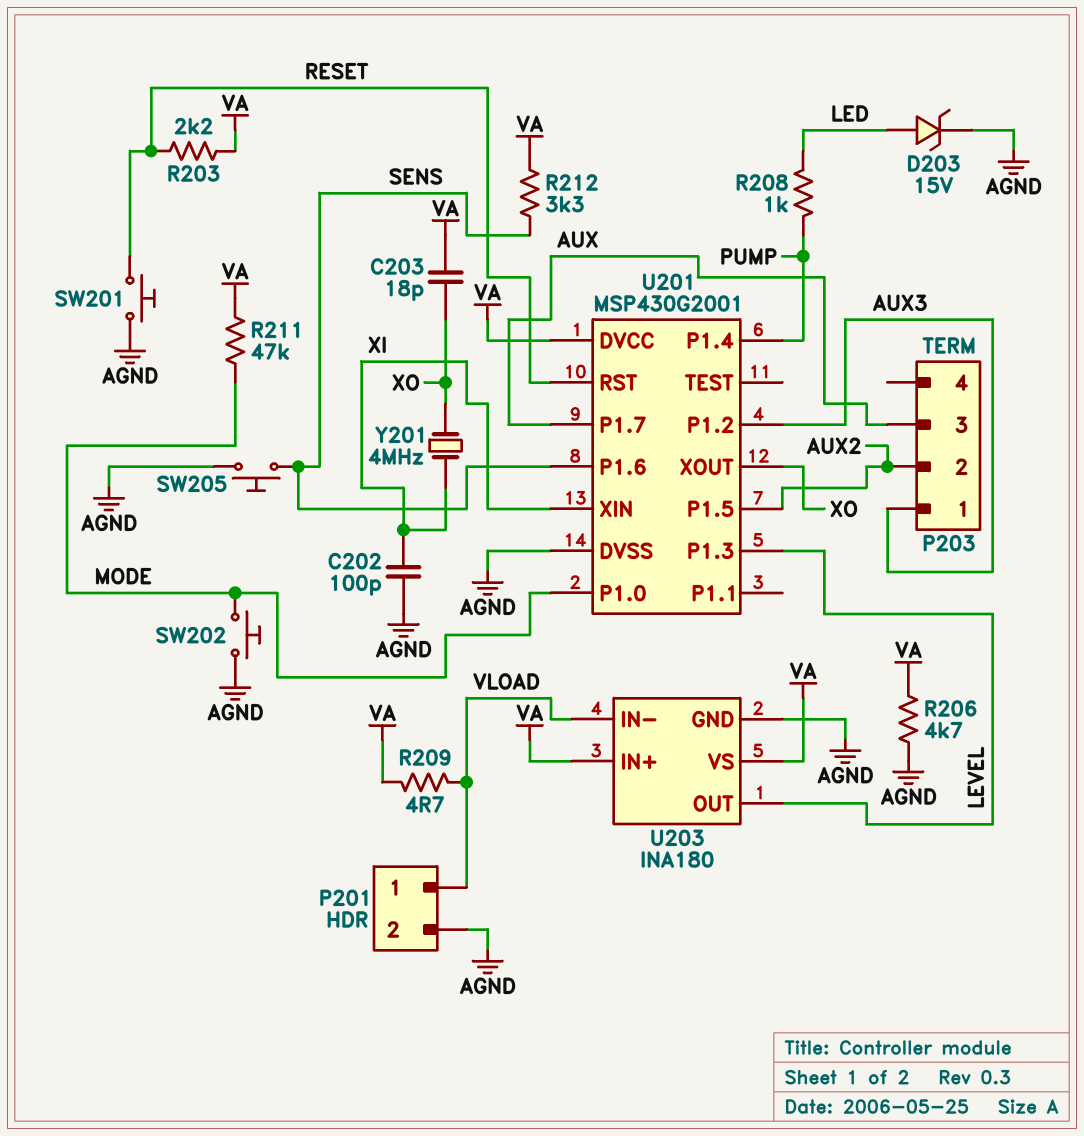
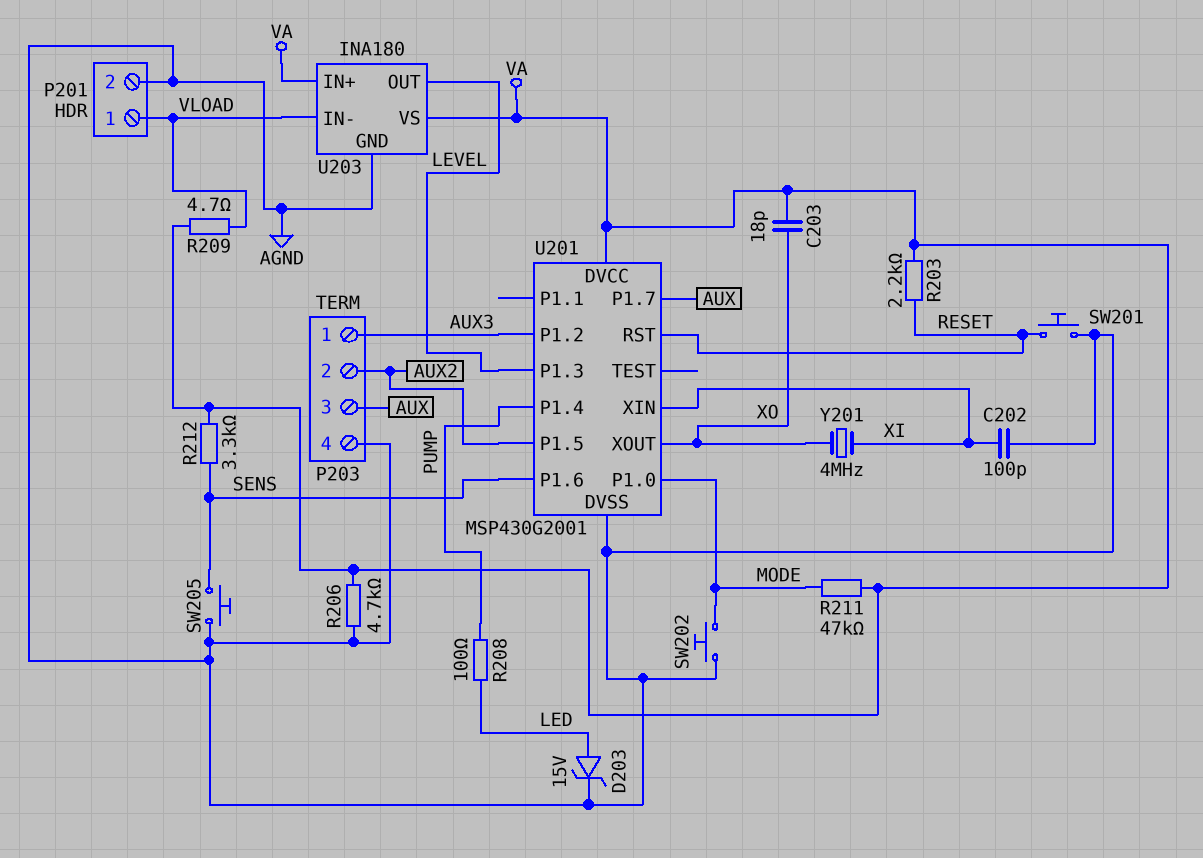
P203 pin 4: none -> AGND
R208: 1k (LED, PUMP) -> 100 (LED, PUMP)

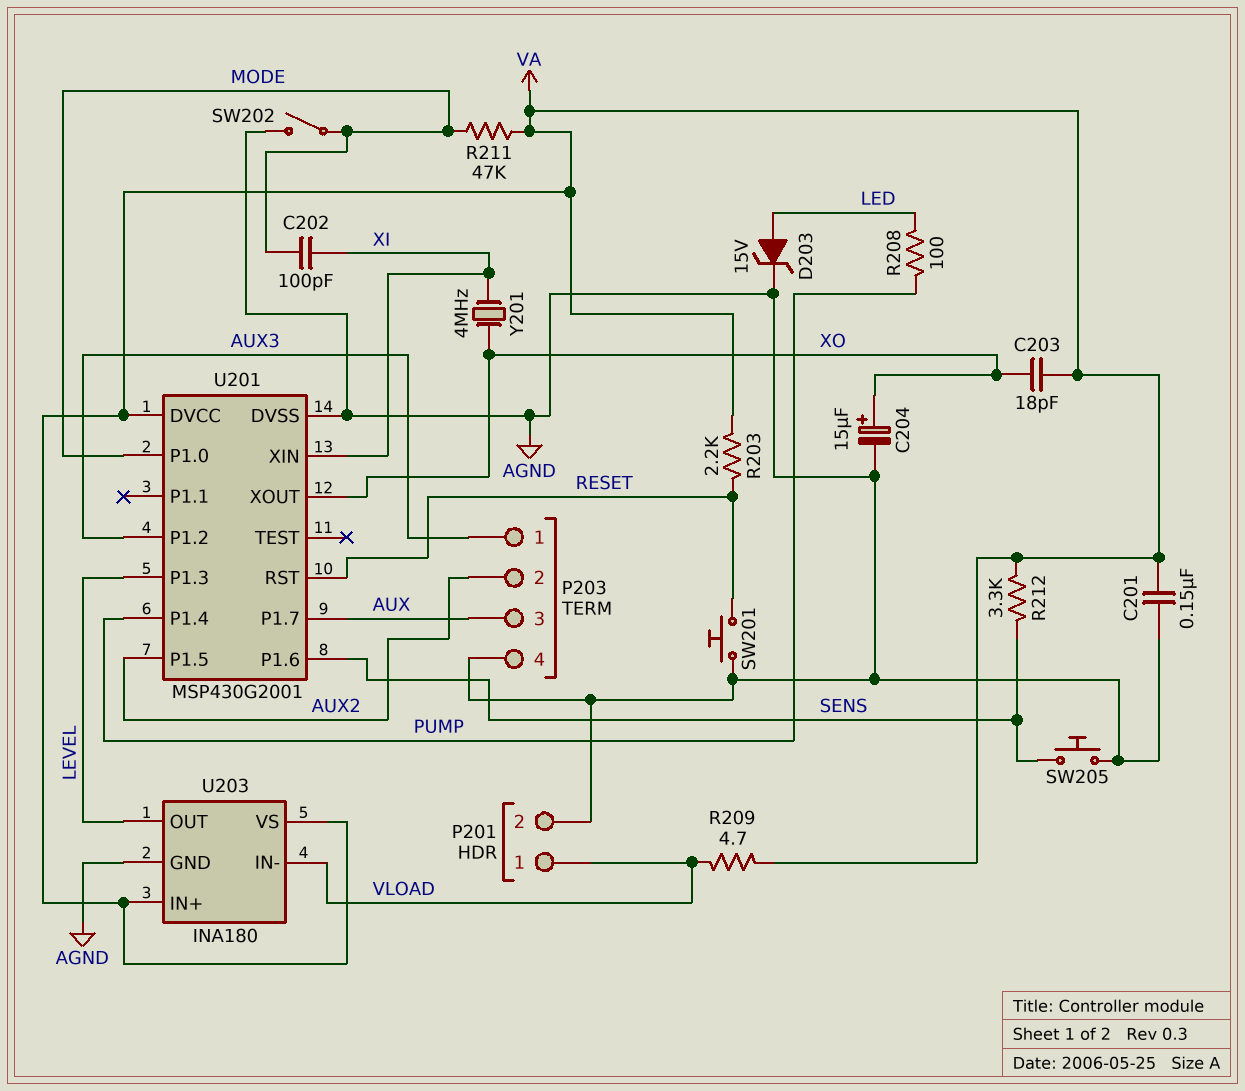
C201: none -> 150nF (AGND, VA)
C202: 100pF (AGND, XI) -> 100pF (MODE, XI)
C204: none -> 15uF (plus XO, minus AGND)
R206: 4.7k (AGND, VA) -> none
SW202: button (AGND, MODE) -> switch (AGND, MODE)

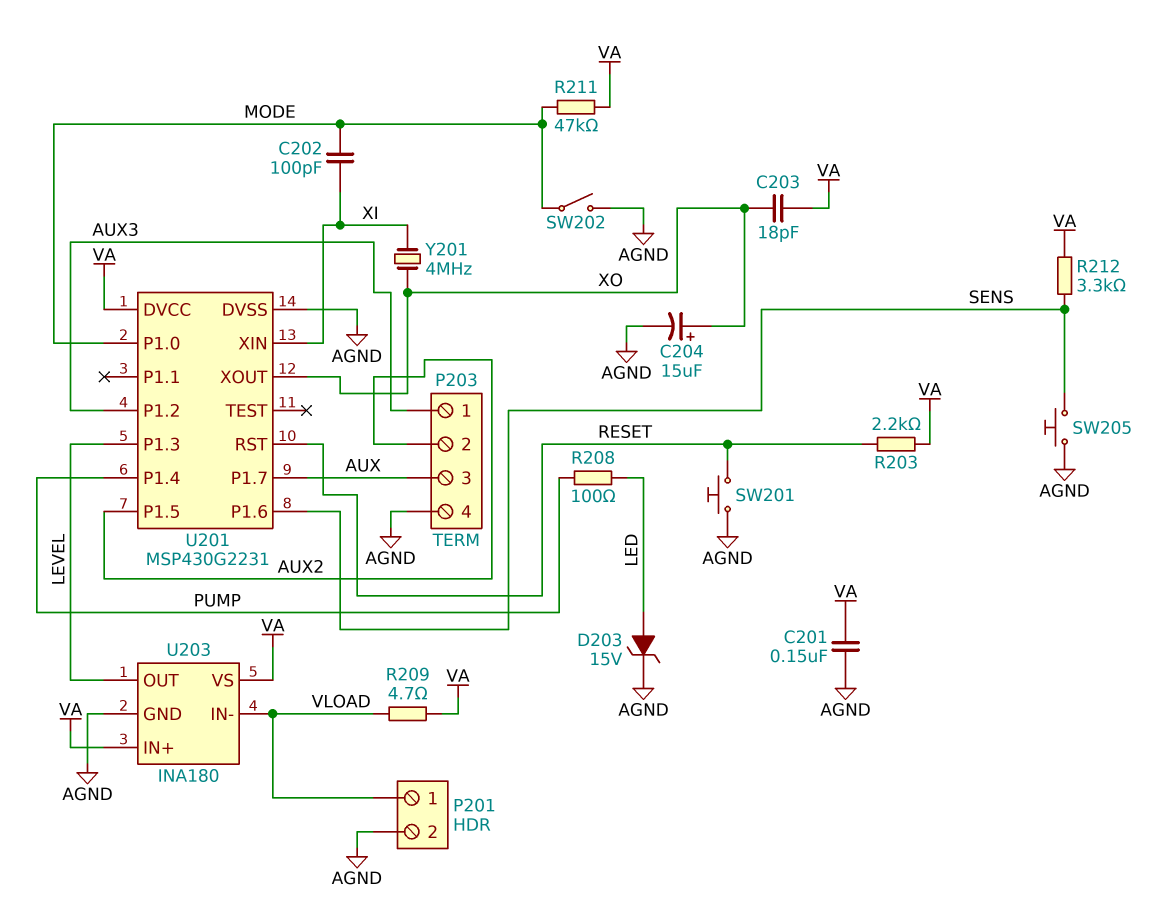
U201: MSP430G2001 -> MSP430G2231

